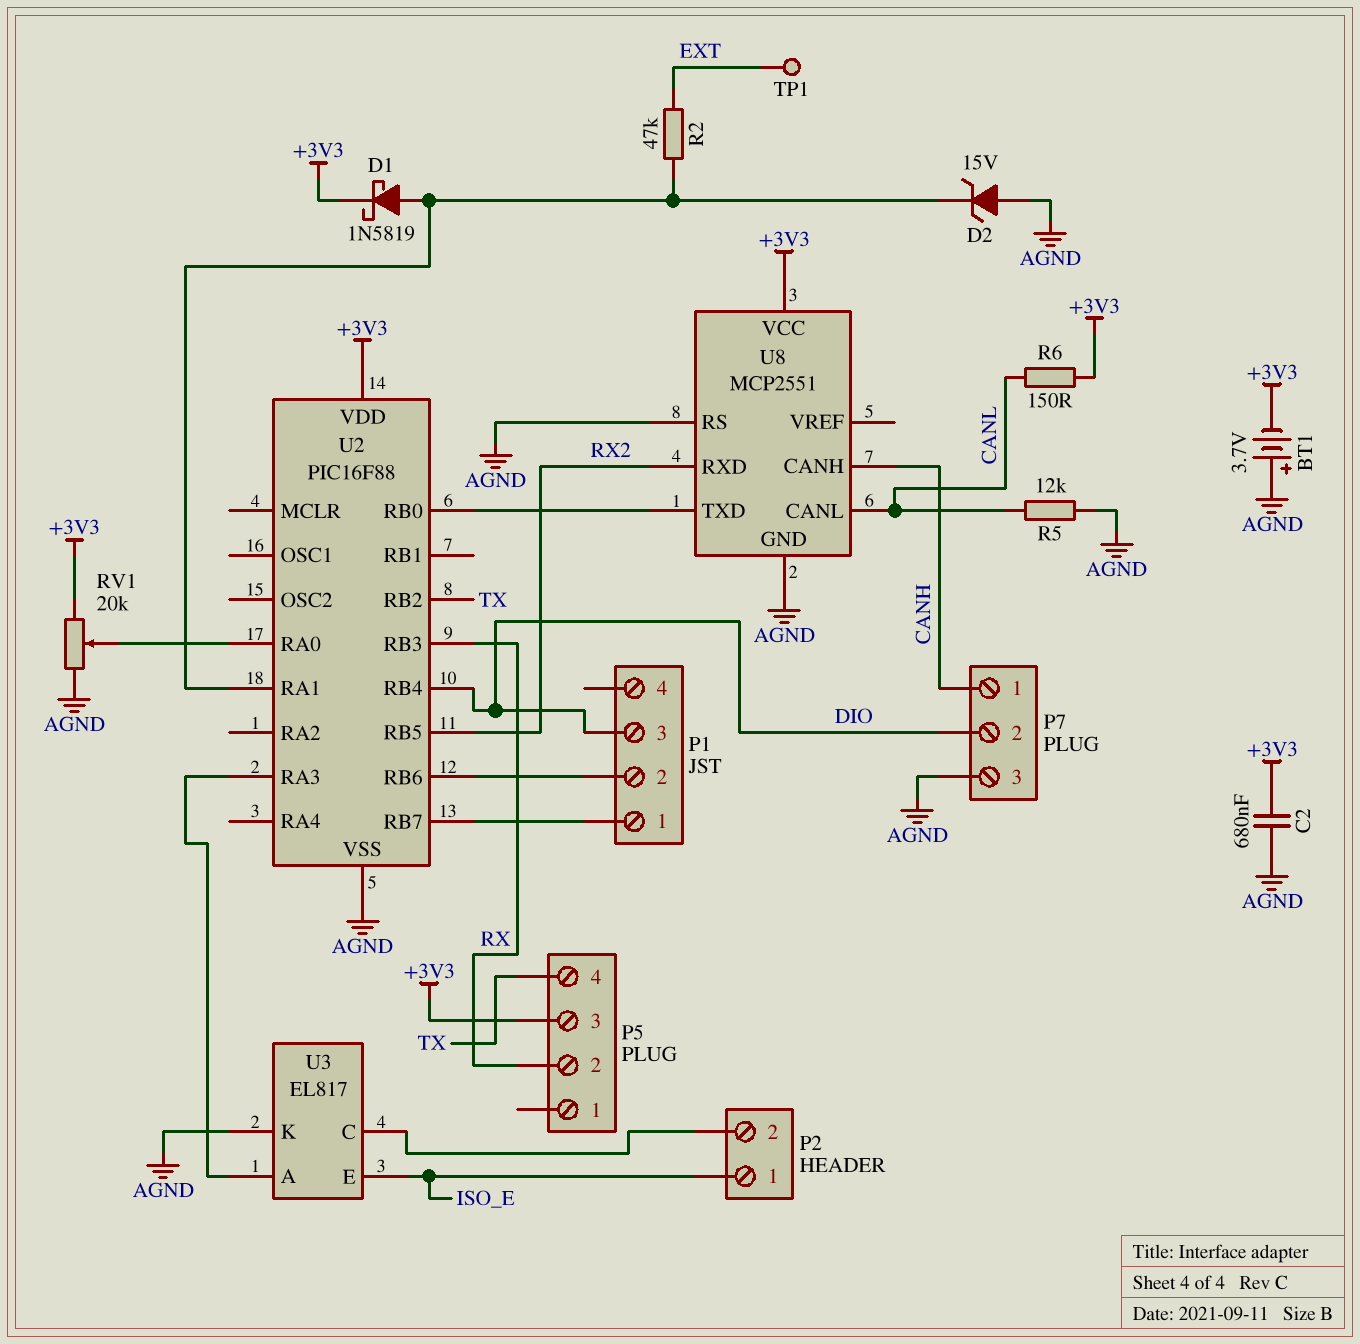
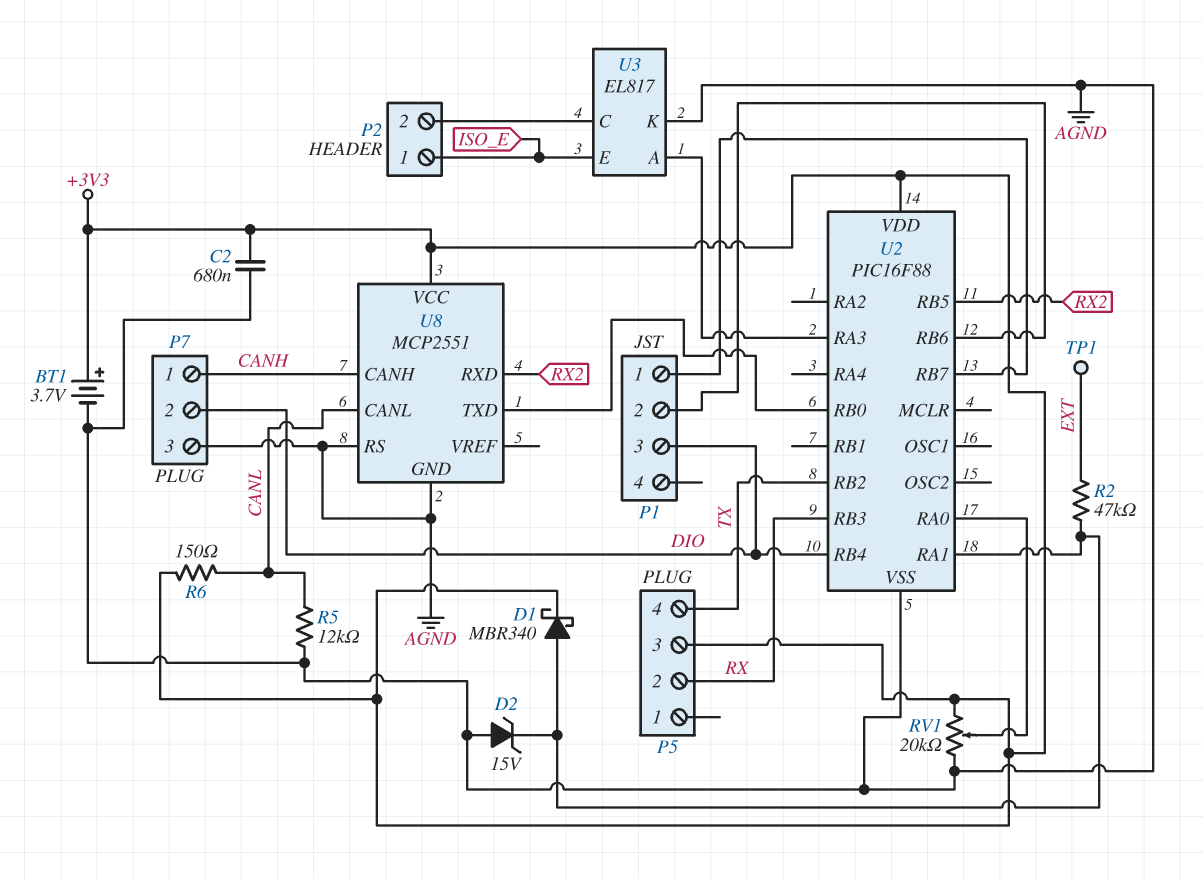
BT1: 3.7V (plus AGND, minus +3V3) -> 3.7V (plus +3V3, minus AGND)
D1: schottky 1N5819 (A U2/RA1, K +3V3) -> schottky MBR340 (A U2/RA1, K +3V3)

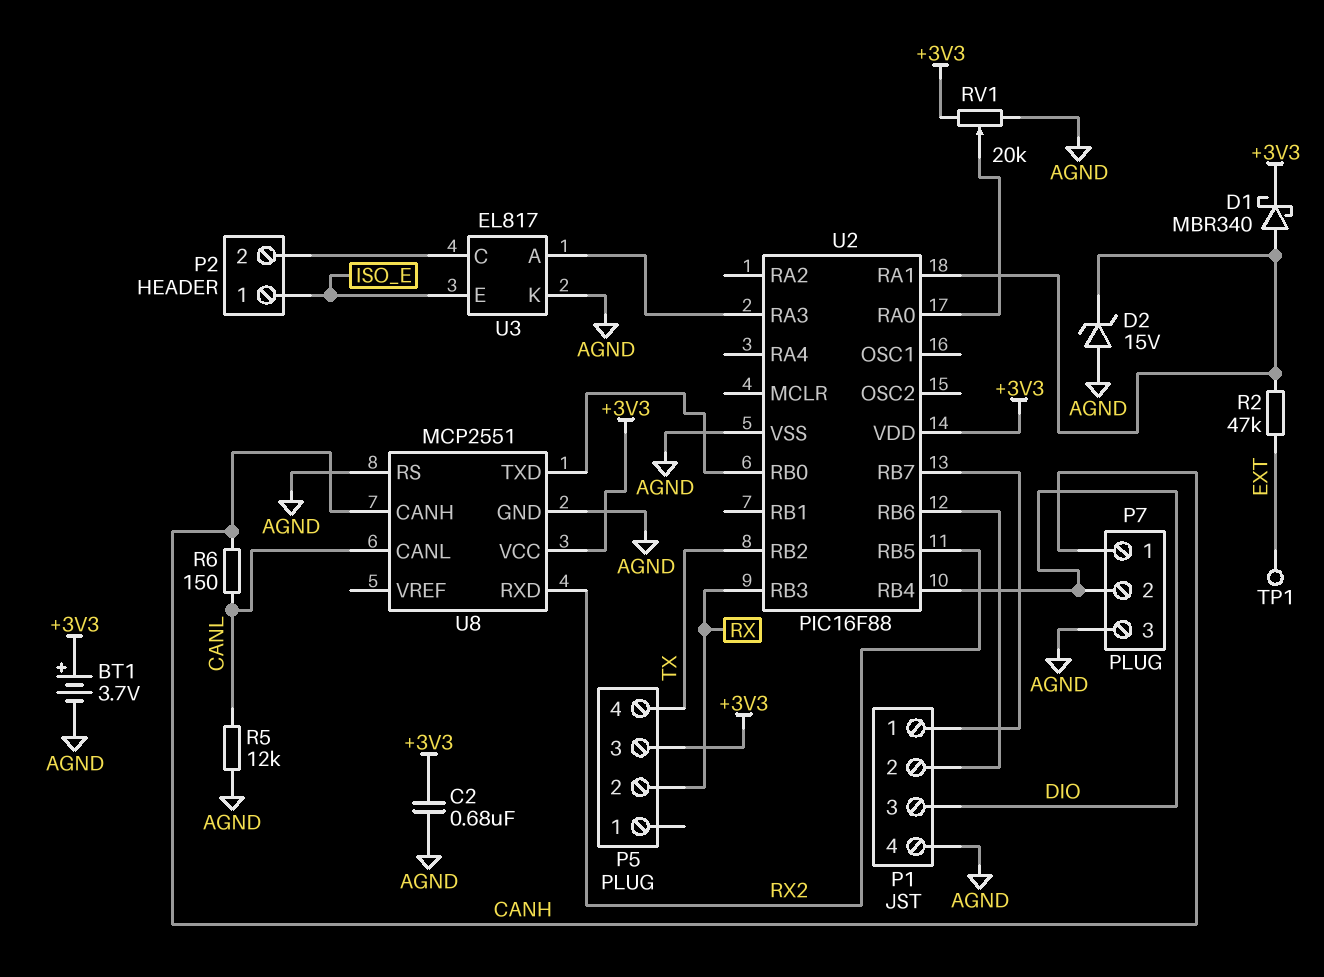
P1 pin 4: none -> AGND
R6: 150 (+3V3, CANL) -> 150 (CANH, CANL)

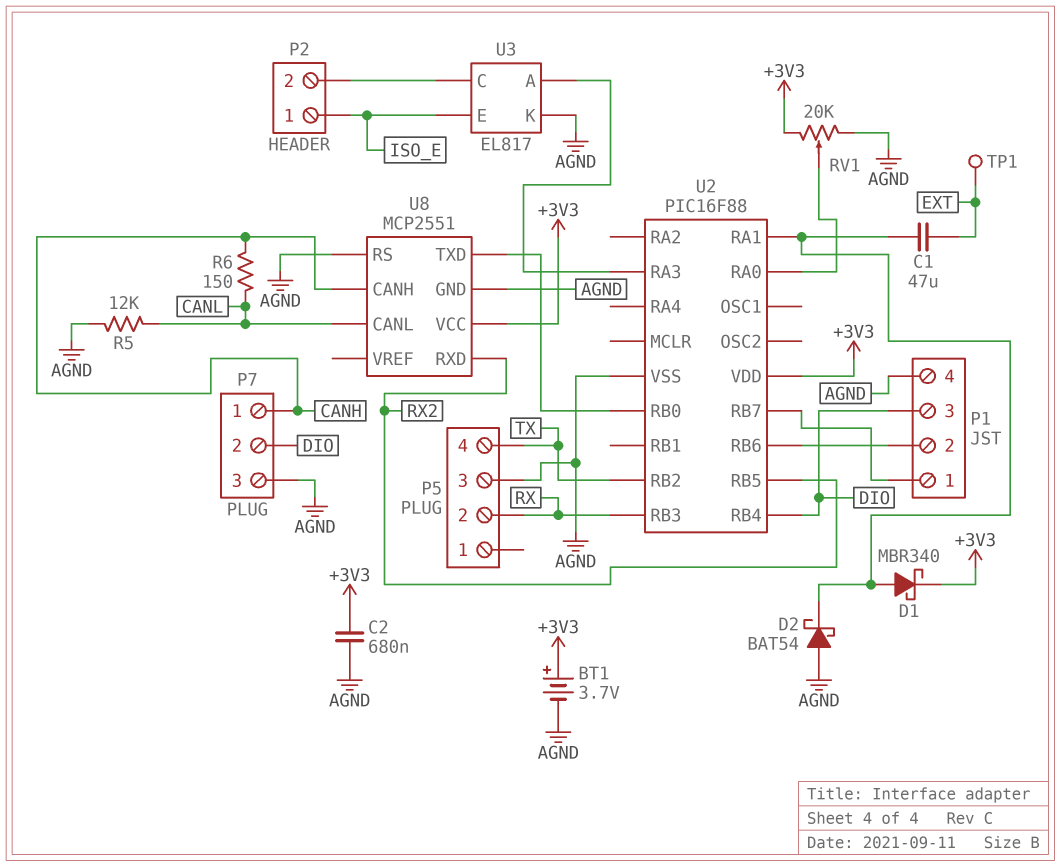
C1: none -> 47uF (EXT, U2/RA1)
D2: zener 15V (A AGND, K U2/RA1) -> schottky BAT54 (A AGND, K U2/RA1)
P5 pin 3: +3V3 -> AGND
R2: 47k (EXT, U2/RA1) -> none

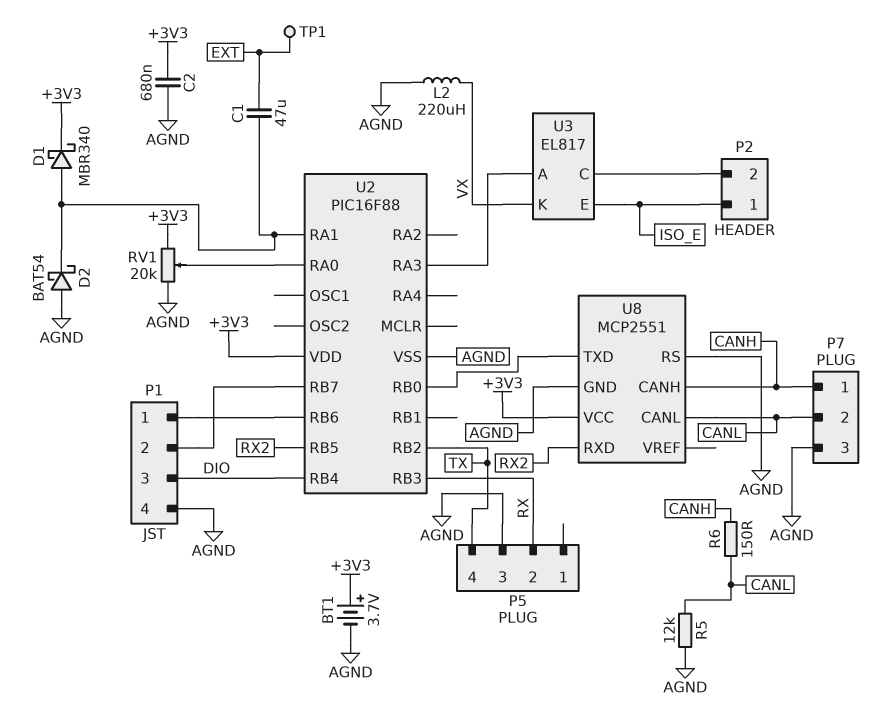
L2: none -> 220uH (AGND, VX)
P7 pin 2: DIO -> CANL
U2 pin RB6: P1/2 -> P1/1
U2 pin RB7: P1/1 -> P1/2
U3 pin K: AGND -> VX

